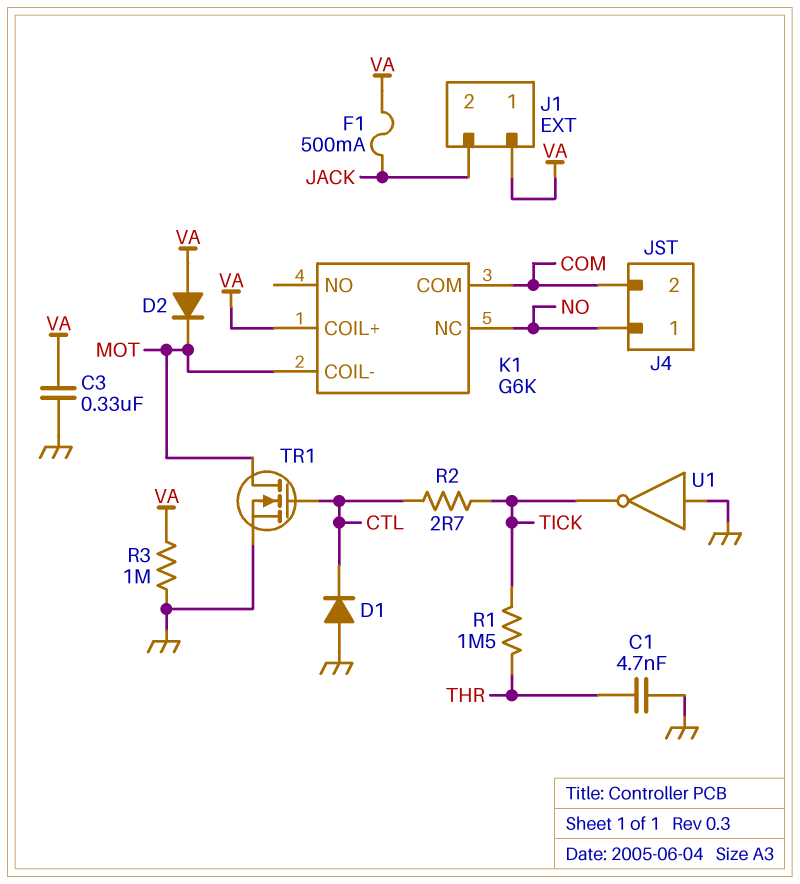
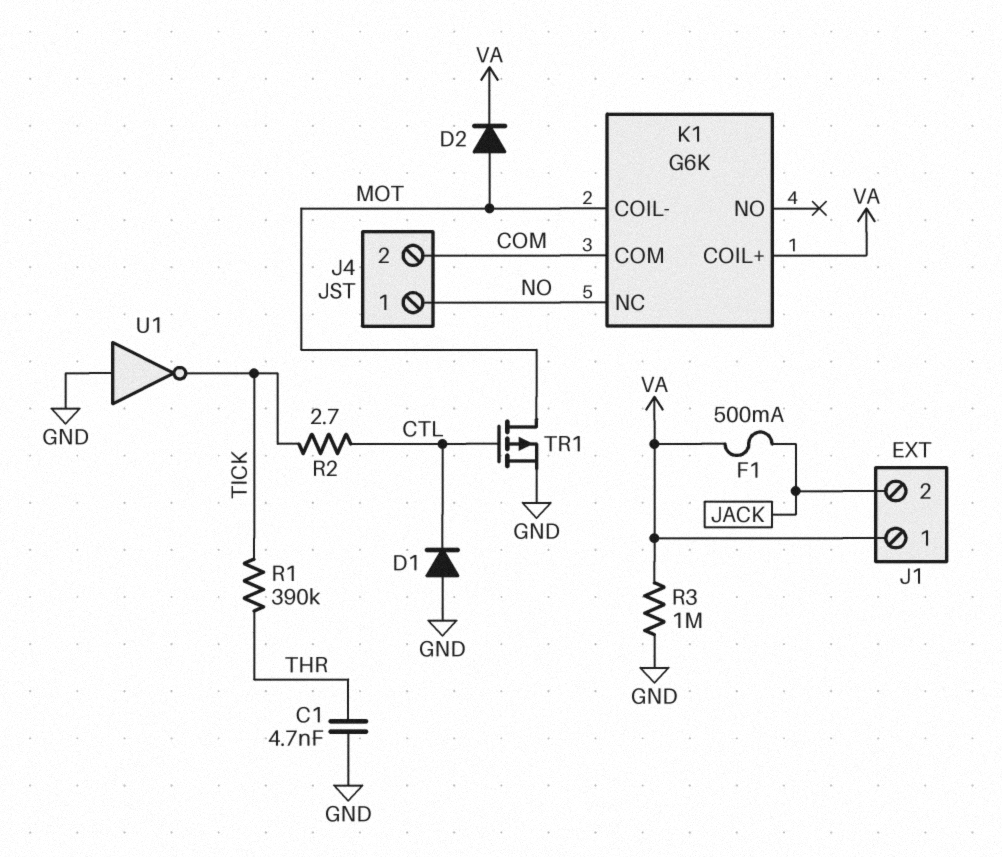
C3: 330nF (GND, VA) -> none
D2: diode (A VA, K MOT) -> diode (A MOT, K VA)
R1: 1.5M (THR, TICK) -> 390k (THR, TICK)
TR1: NMOS (G CTL, D MOT, S GND) -> PMOS (G CTL, D MOT, S GND)

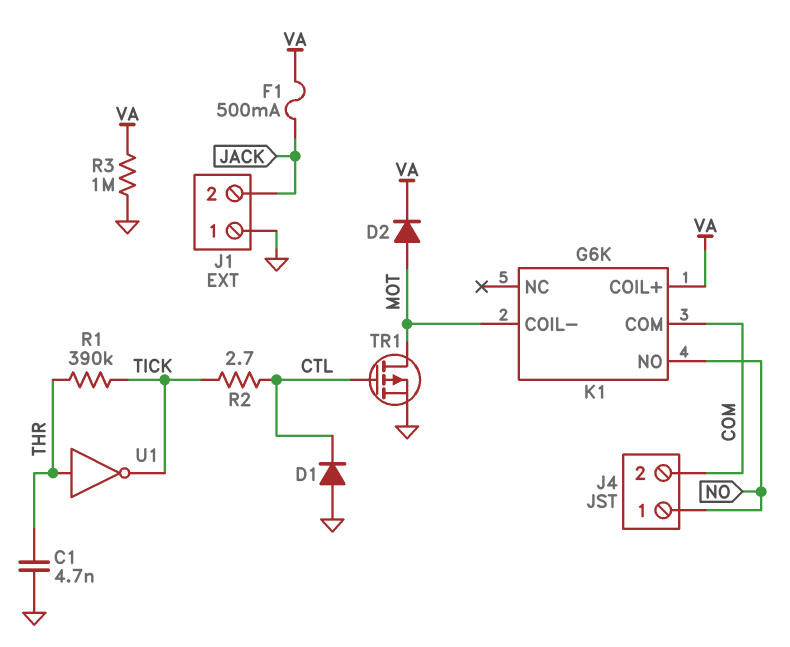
J1 pin 1: VA -> GND
K1 pin NC: NO -> none
K1 pin NO: none -> NO
U1: NOT (in GND, out TICK) -> NOT (in THR, out TICK)

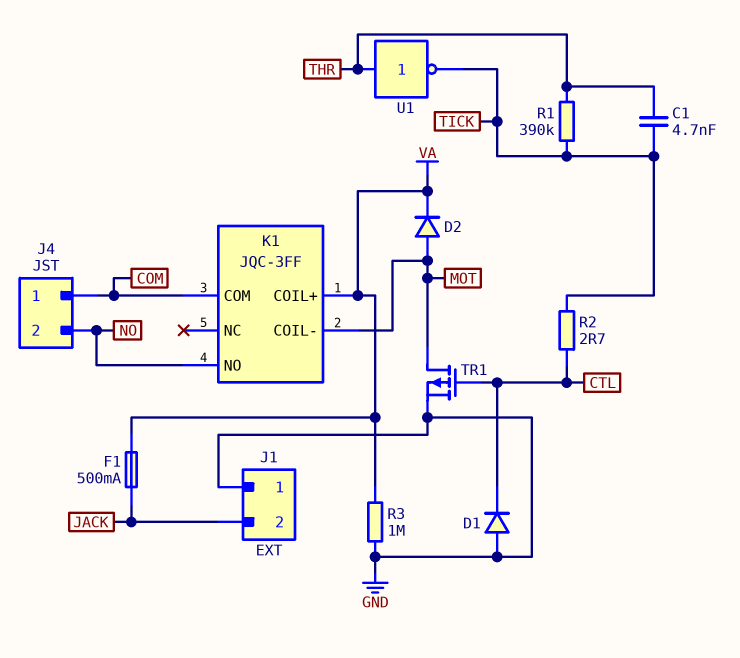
C1: 4.7nF (GND, THR) -> 4.7nF (THR, TICK)
J4 pin 1: NO -> COM
J4 pin 2: COM -> NO
K1: G6K -> JQC-3FF

